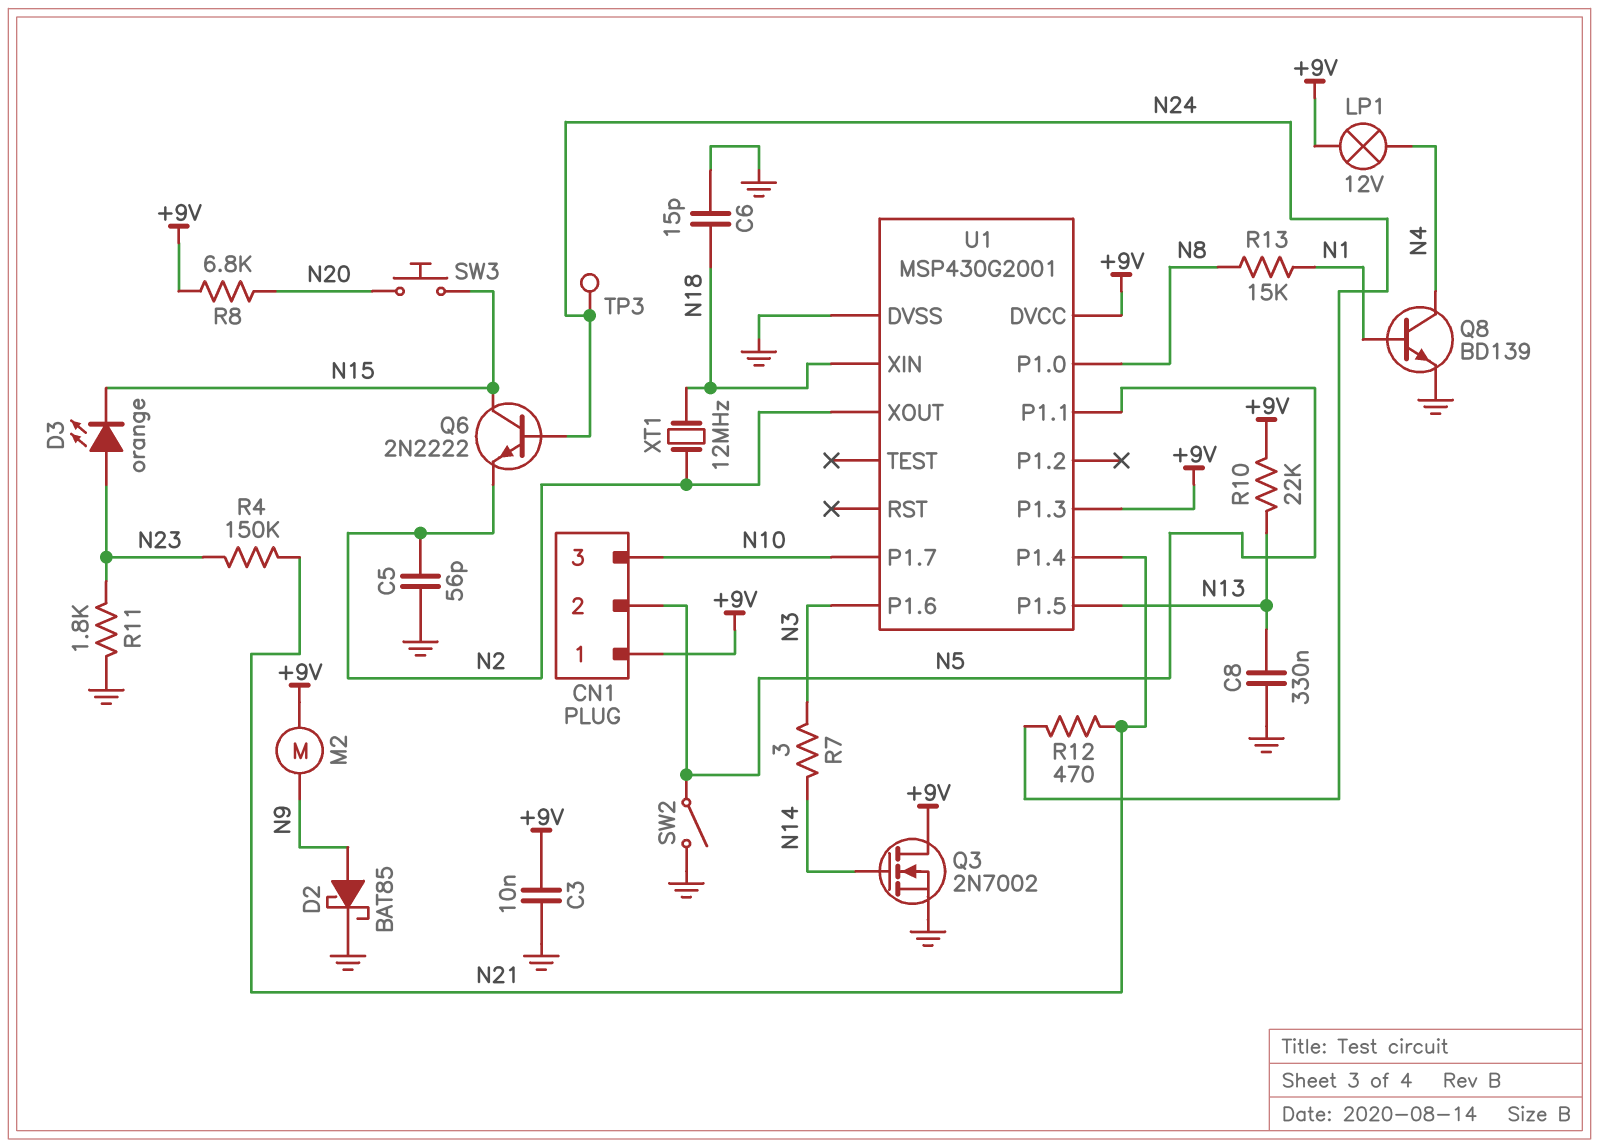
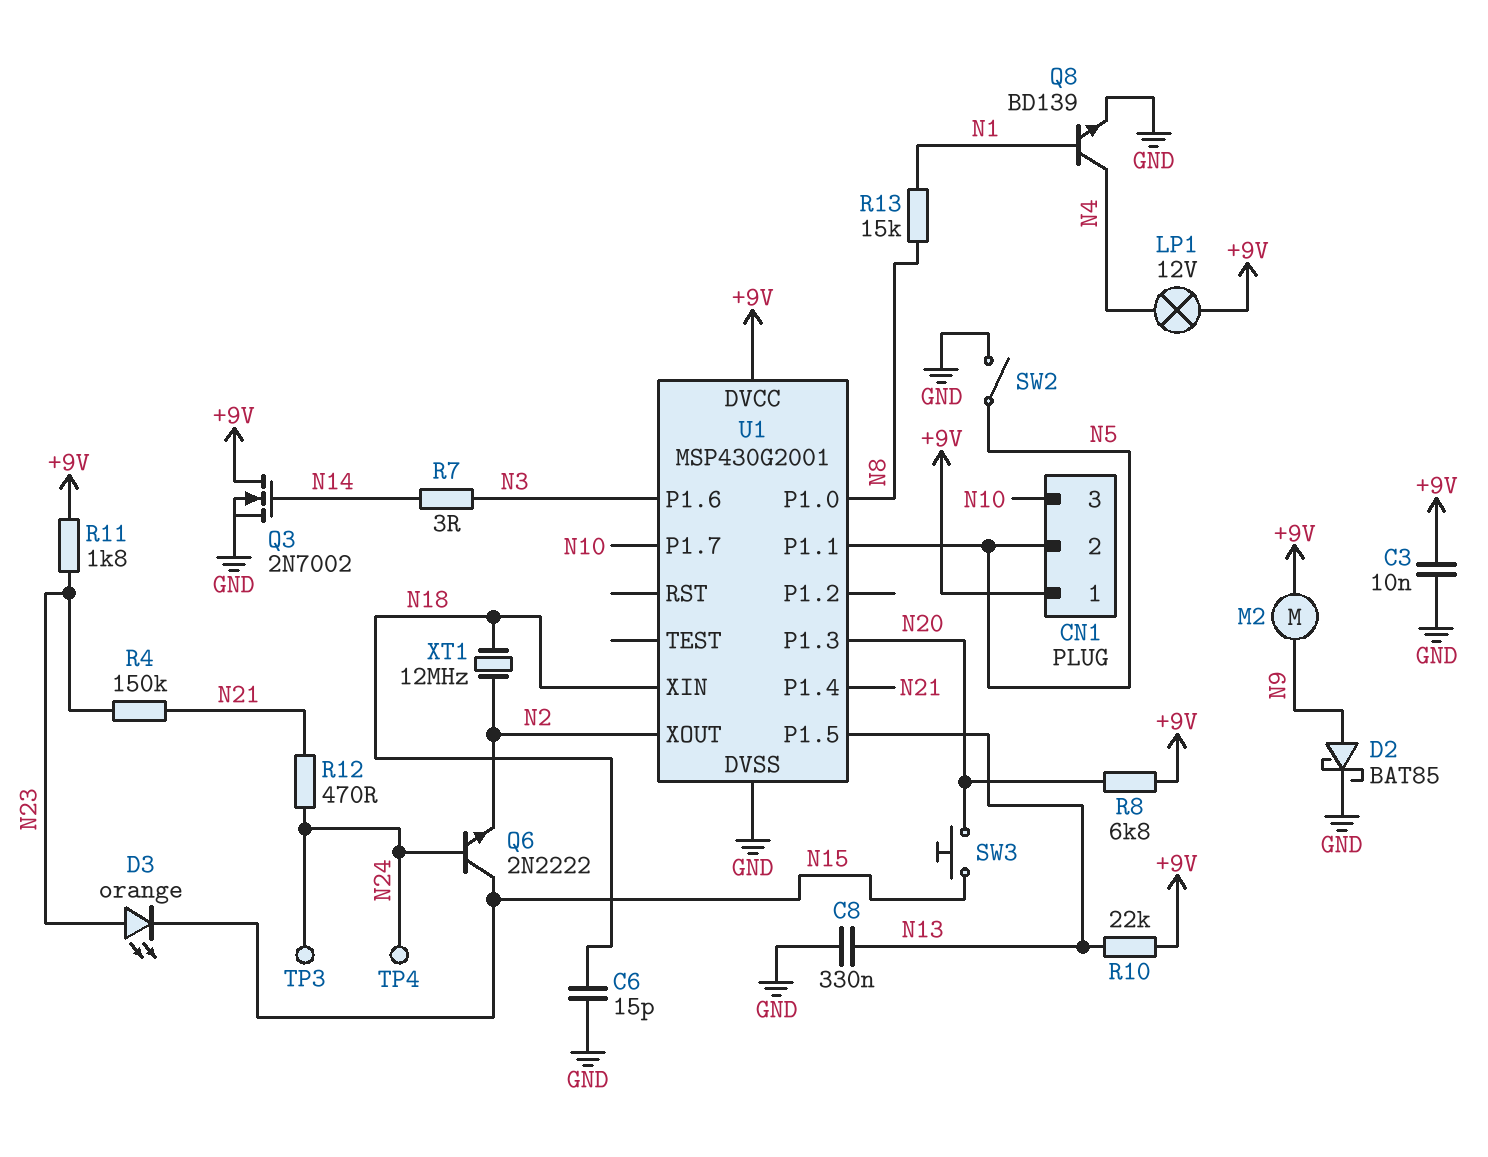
C5: 56pF (GND, N2) -> none
R11: 1.8k (GND, N23) -> 1.8k (+9V, N23)
TP4: none -> test point (N24)
U1 pin P1.3: +9V -> N20

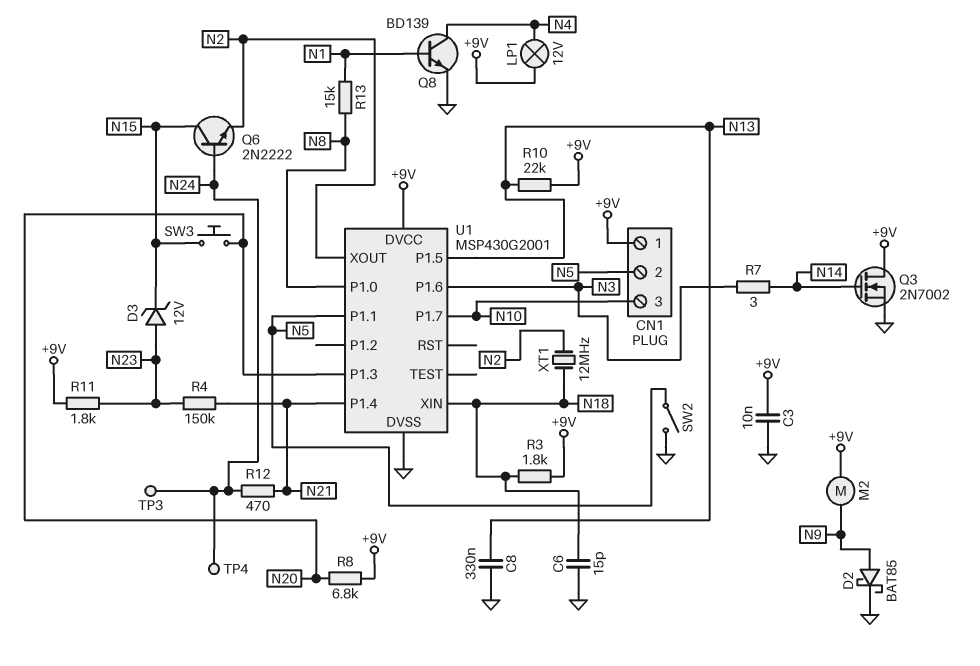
D3: LED orange (A N23, K N15) -> zener 12V (A N23, K N15)
R3: none -> 1.8k (+9V, N18)

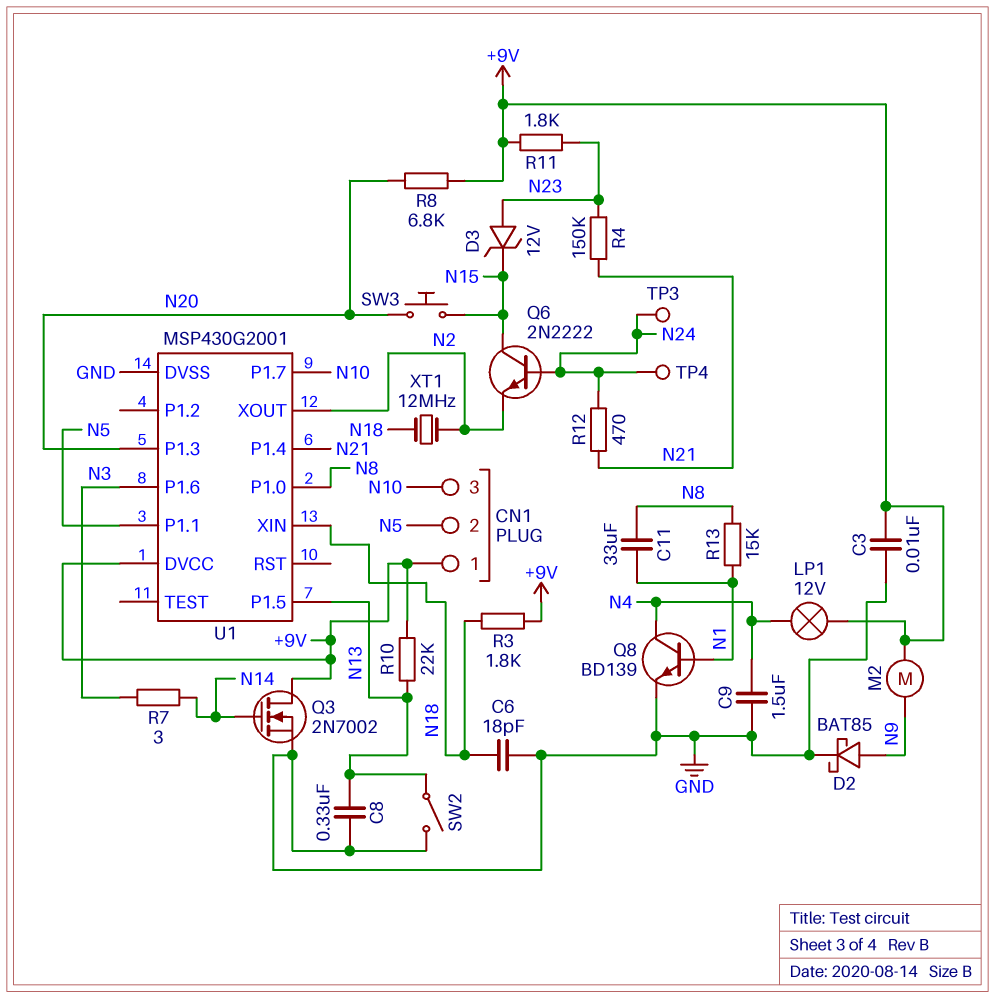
C6: 15pF (GND, N18) -> 18pF (GND, N18)
C9: none -> 1.5uF (GND, N4)
C11: none -> 33uF (N1, N8)
SW2: switch (GND, N5) -> switch (GND, N13)

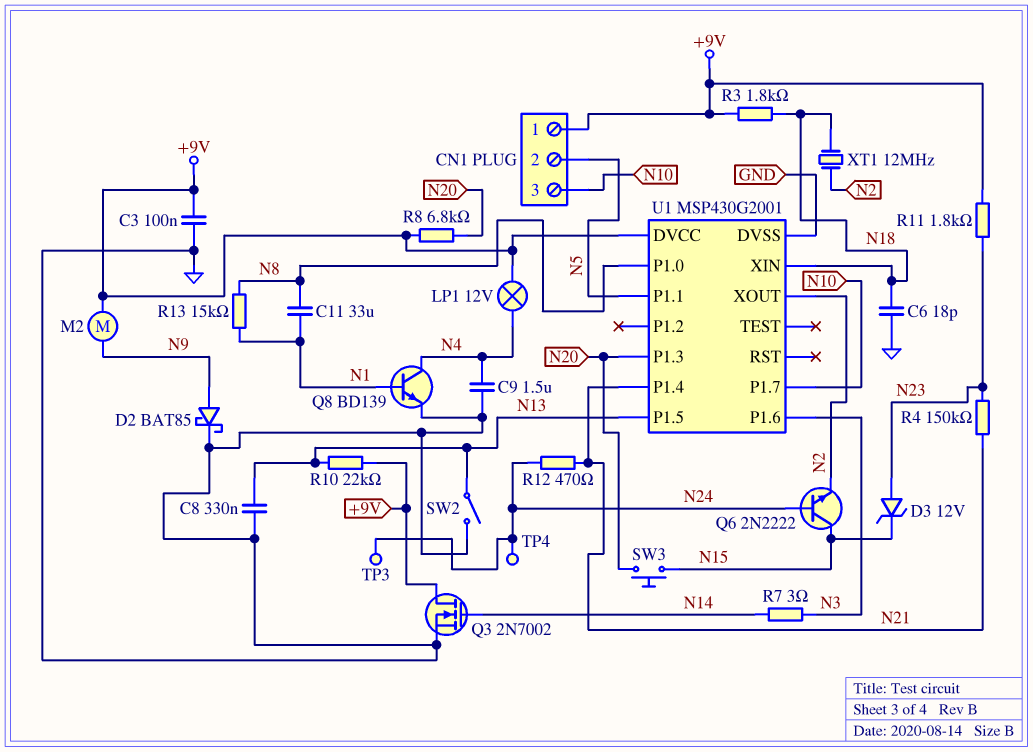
C3: 10nF (+9V, GND) -> 100nF (+9V, GND)

